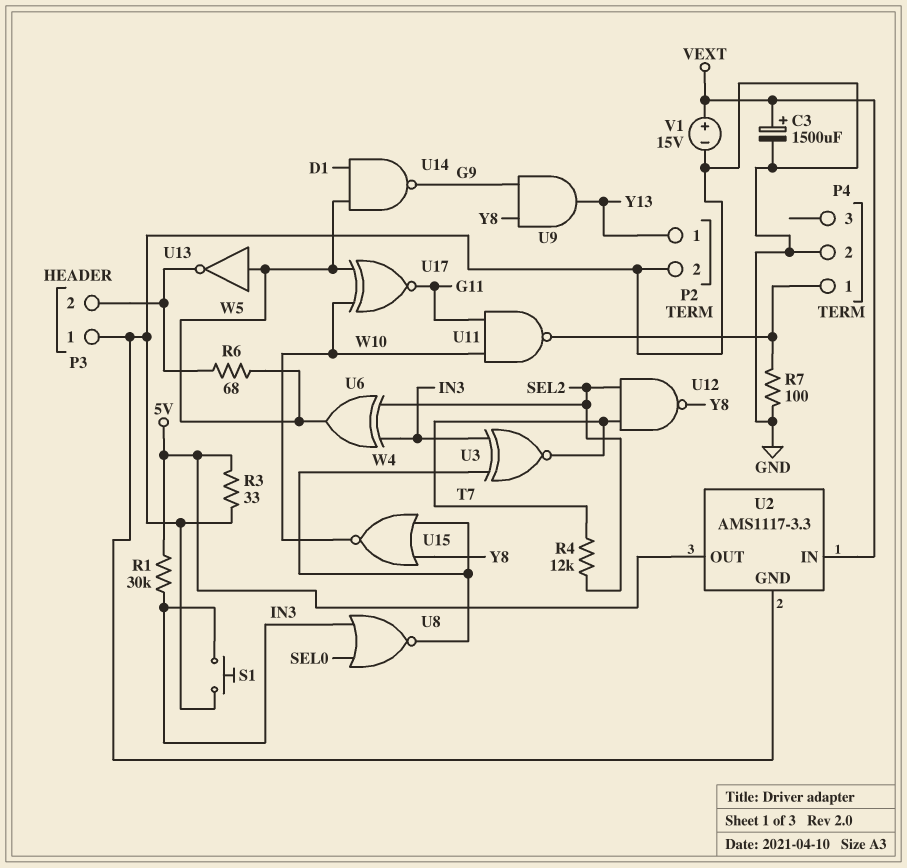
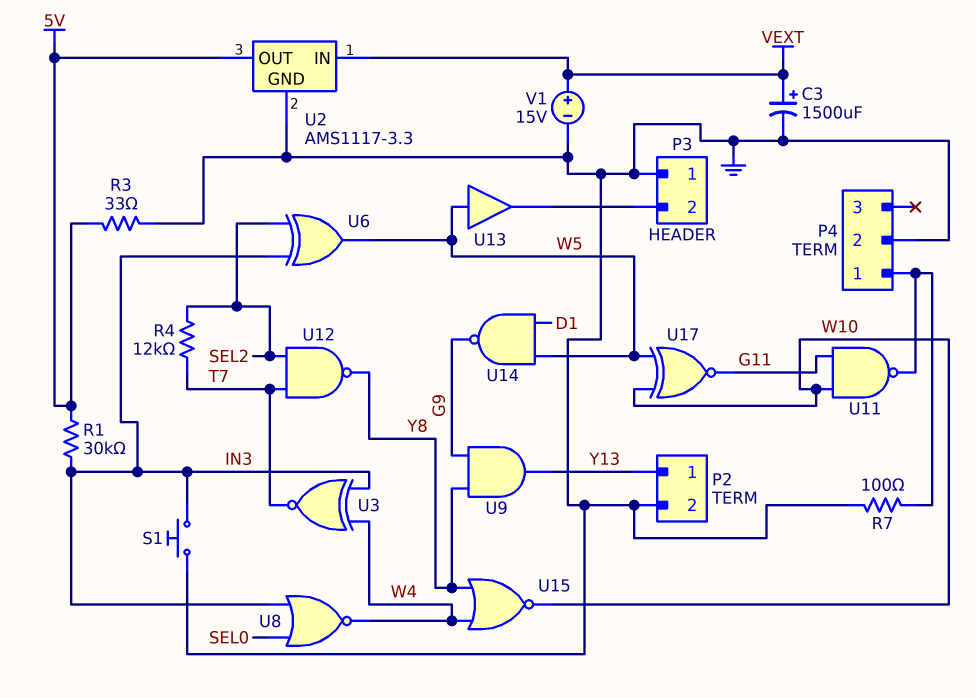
R6: 68 (P3/2, W5) -> none
U13: NOT (in W5, out P3/2) -> buffer (in W5, out P3/2)

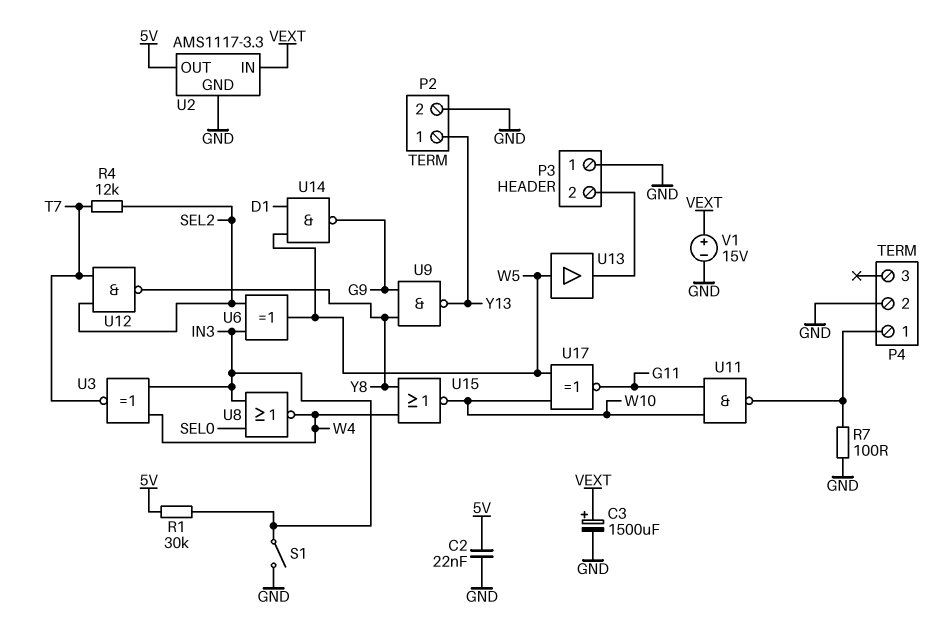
C2: none -> 22nF (5V, GND)
R3: 33 (5V, GND) -> none
S1: button (GND, IN3) -> switch (GND, IN3)
U9: AND (in G9, in Y8, out Y13) -> NAND (in G9, in Y8, out Y13)

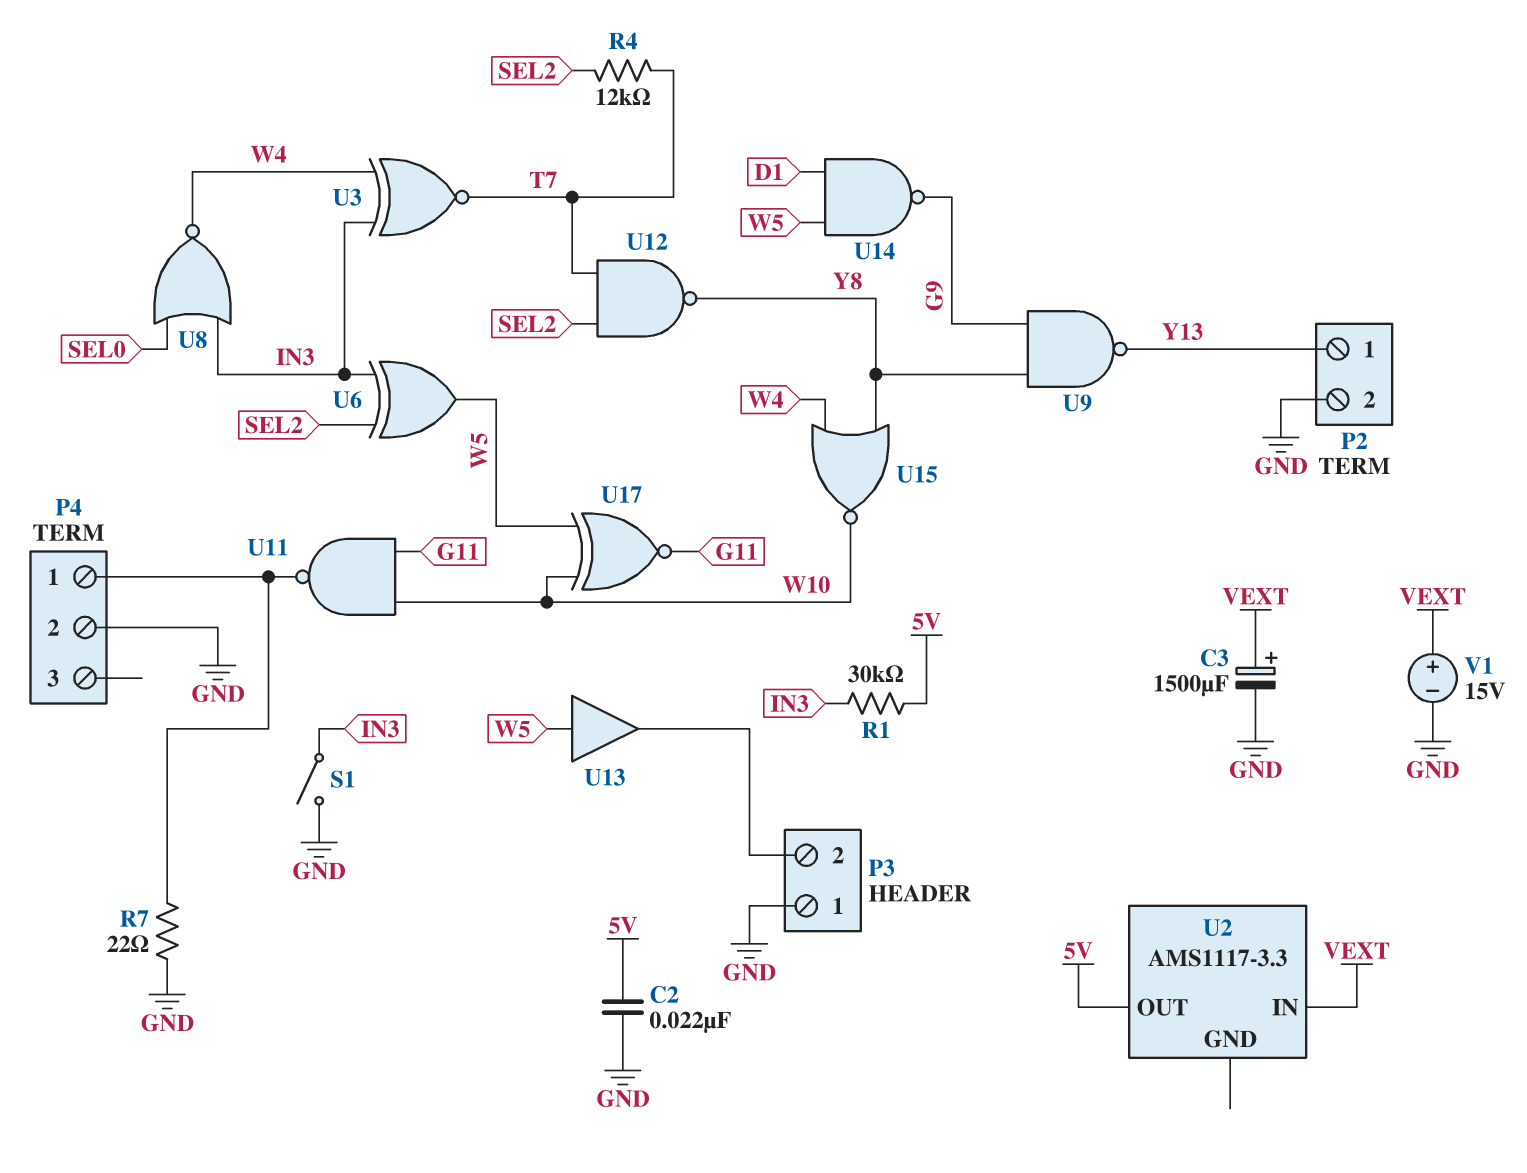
R7: 100 (GND, P4/1) -> 22 (GND, P4/1)
U2 pin GND: GND -> none

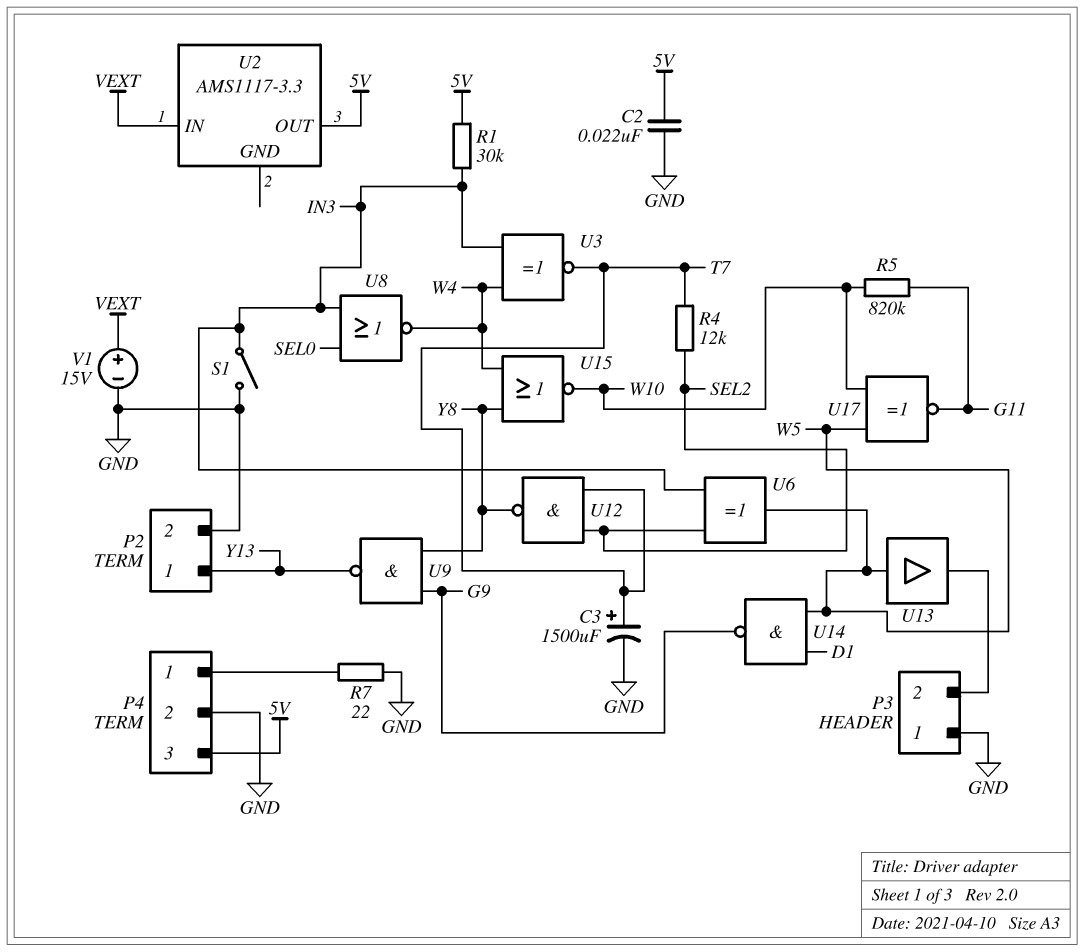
C3: 1500uF (plus VEXT, minus GND) -> 1500uF (plus T7, minus GND)
P4 pin 3: none -> 5V
R5: none -> 820k (G11, W10)
U11: NAND (in G11, in W10, out P4/1) -> none

